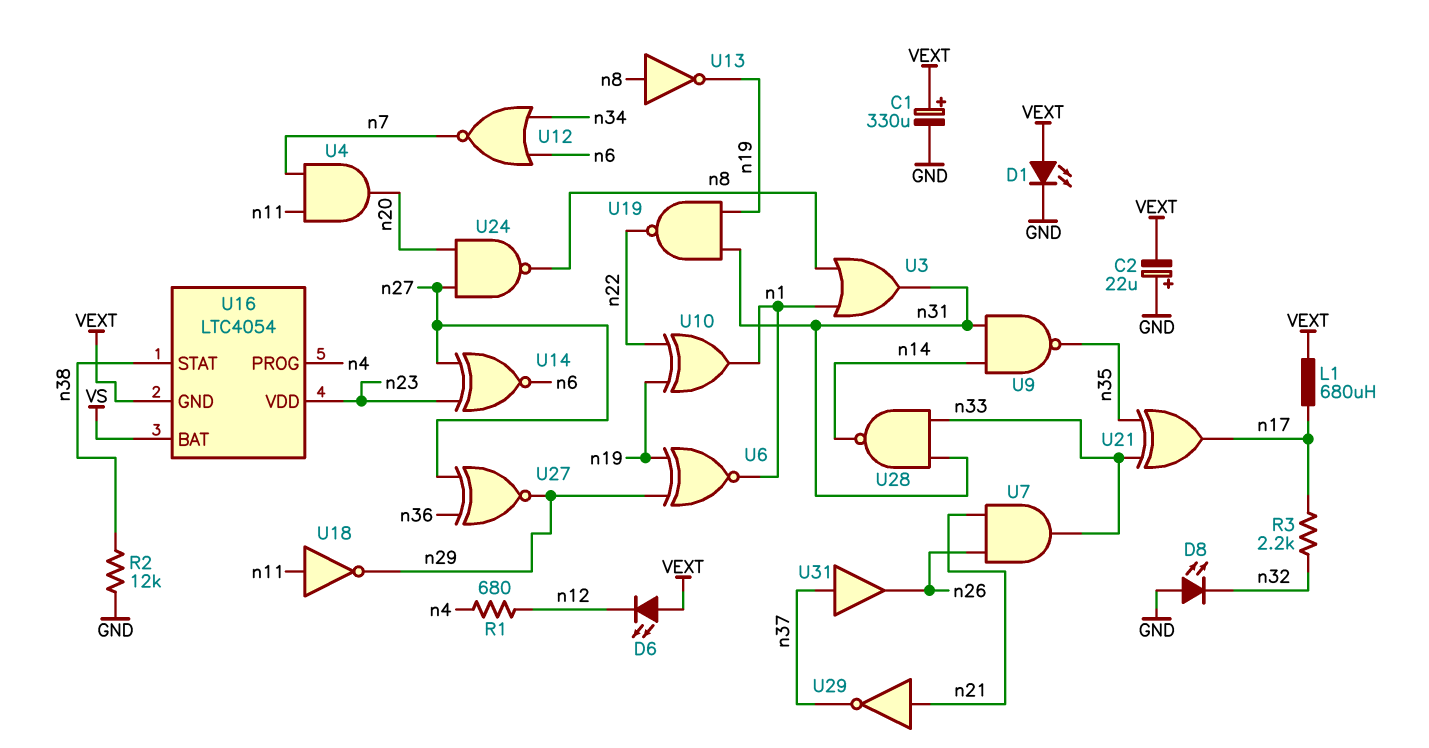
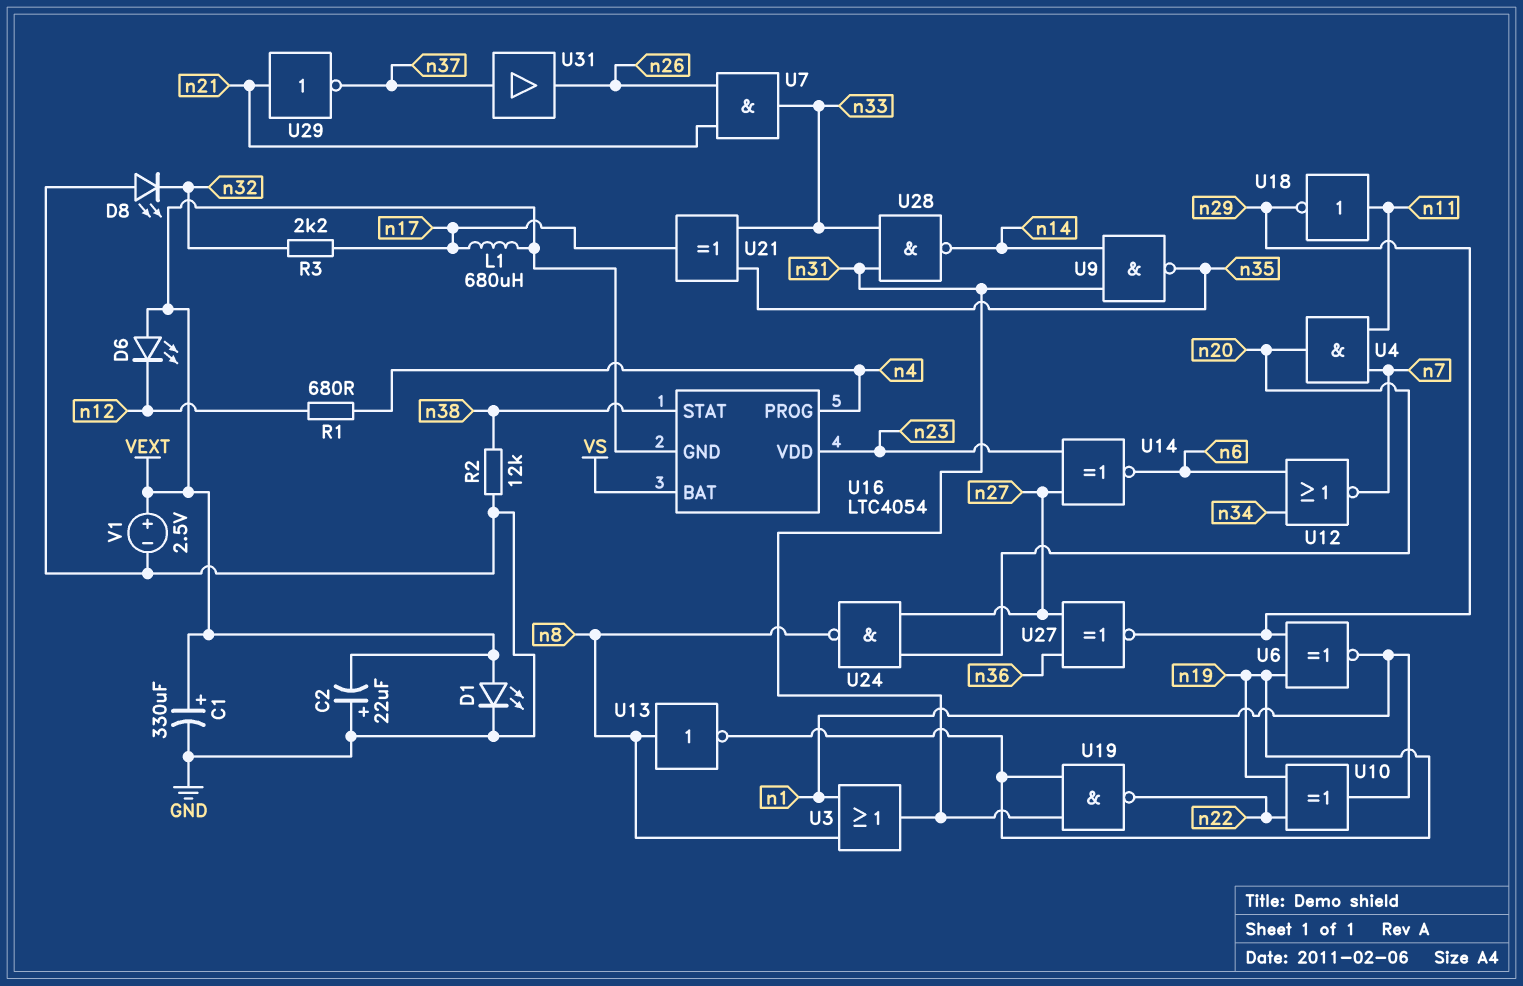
V1: none -> 2.5V (plus VEXT, minus GND)

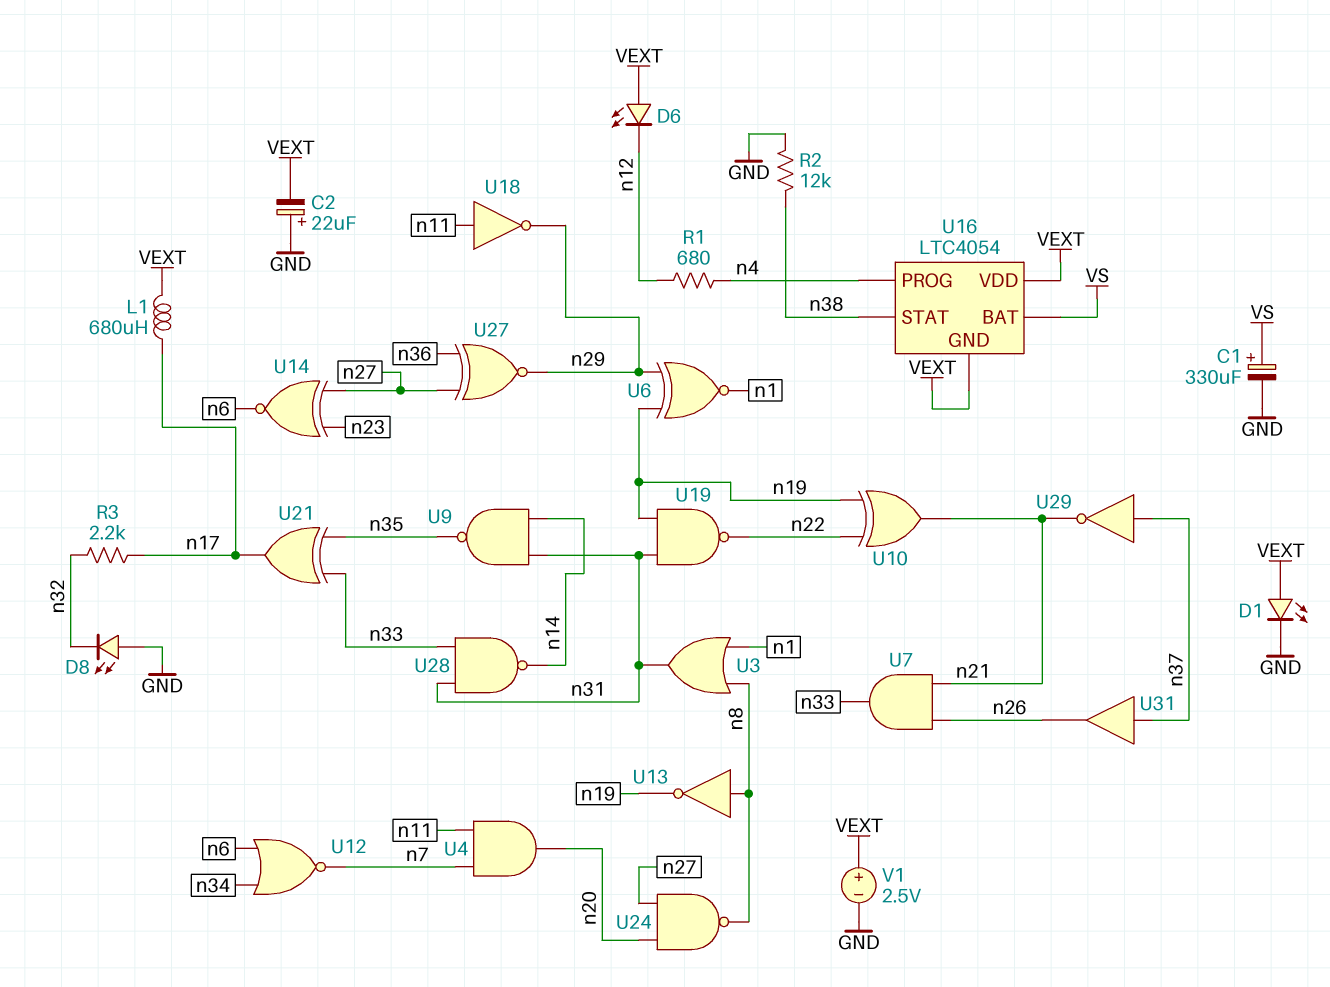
C1: 330uF (plus VEXT, minus GND) -> 330uF (plus VS, minus GND)
U10: XOR (in n19, in n22, out n1) -> XOR (in n19, in n22, out n21)
U16 pin VDD: n23 -> VEXT
U29: NOT (in n21, out n37) -> NOT (in n37, out n21)

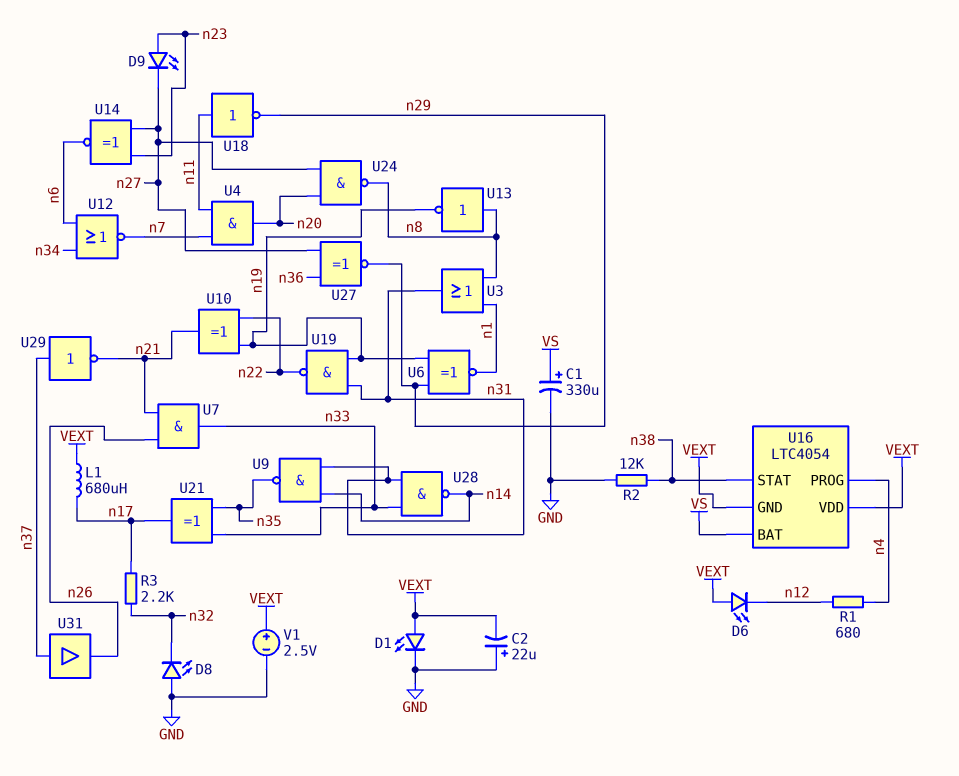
D9: none -> LED (A n23, K n27)

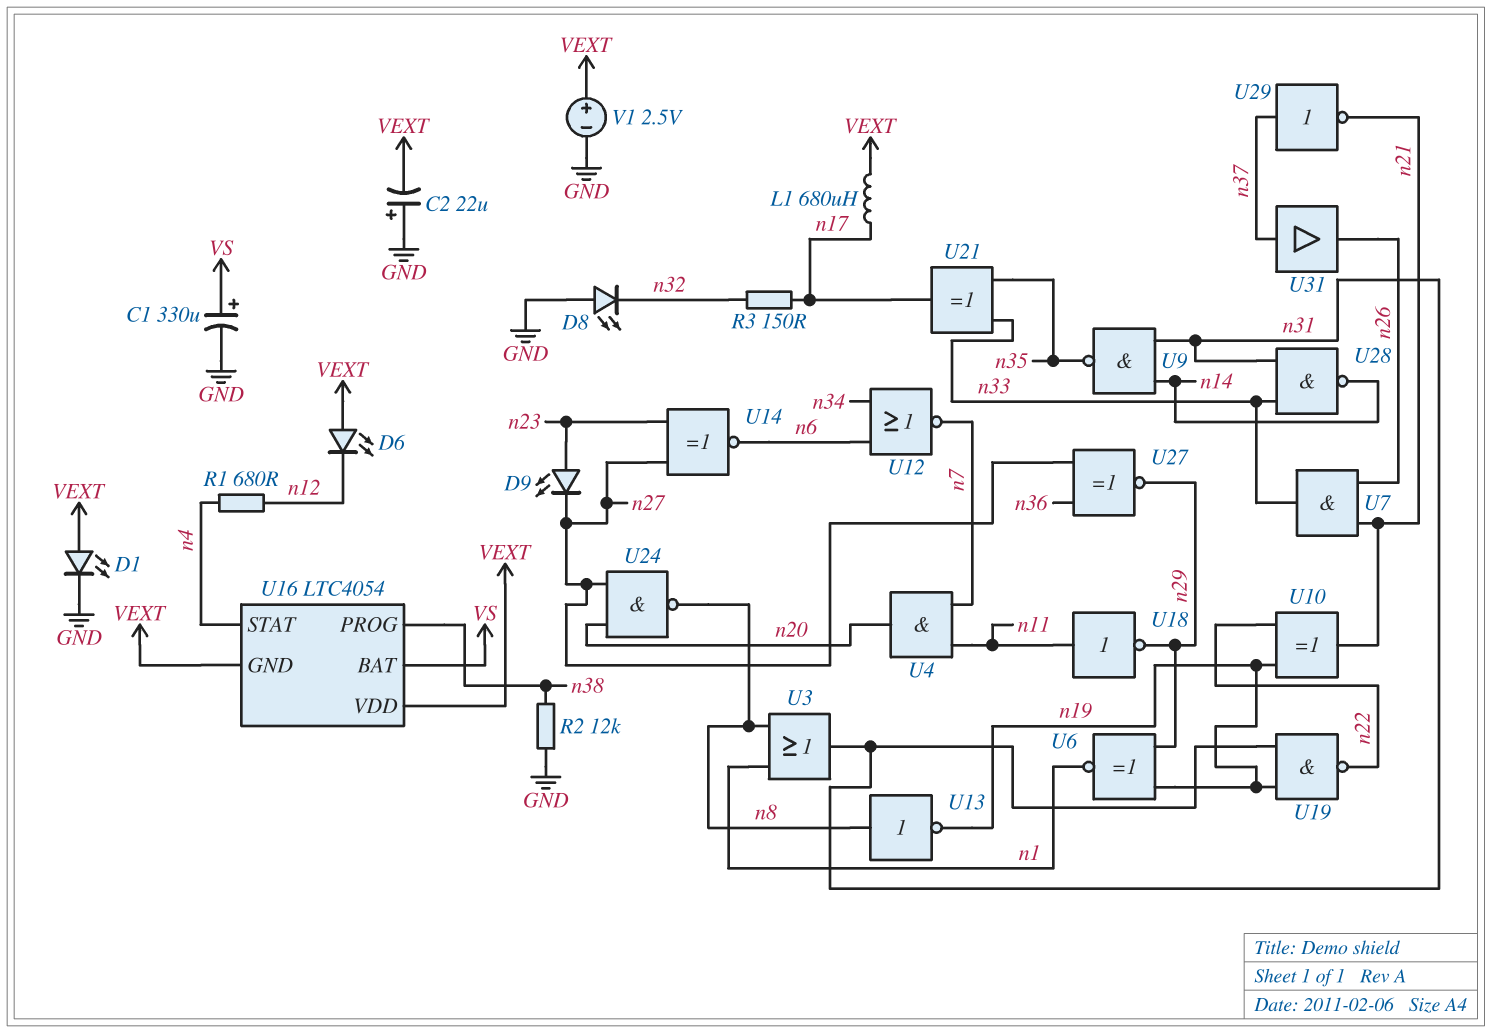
R3: 2.2k (n17, n32) -> 150 (n17, n32)
U16 pin PROG: n4 -> n38
U16 pin STAT: n38 -> n4

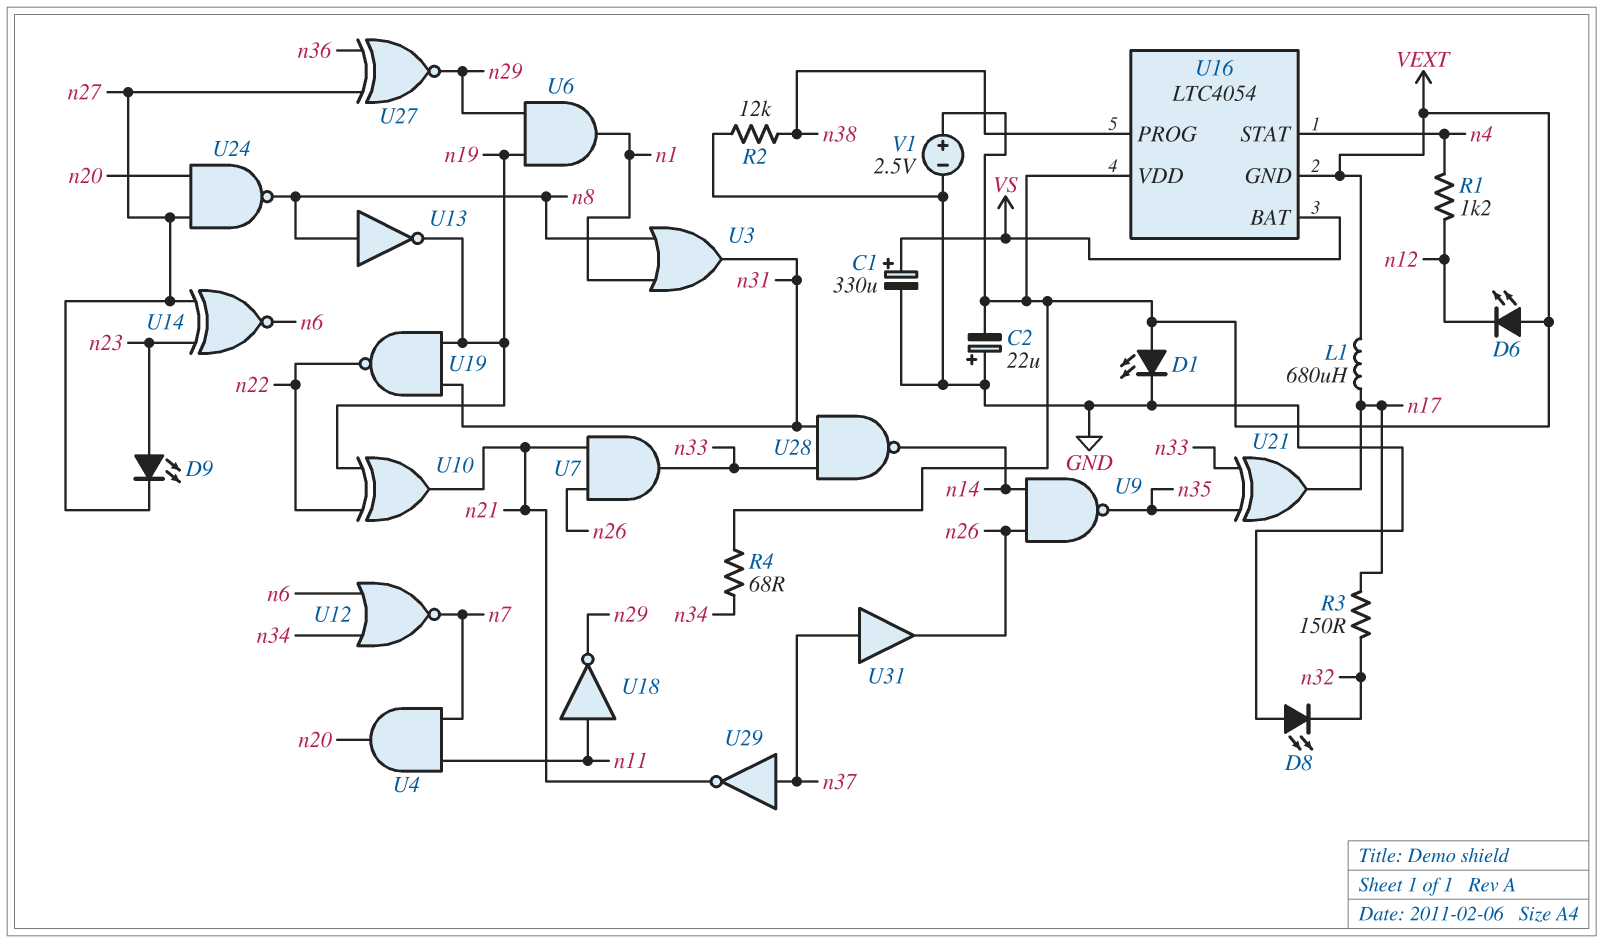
R1: 680 (n4, n12) -> 1.2k (n4, n12)
R4: none -> 68 (VEXT, n34)
U6: XNOR (in n19, in n29, out n1) -> AND (in n19, in n29, out n1)
U9: NAND (in n14, in n31, out n35) -> NAND (in n14, in n26, out n35)

